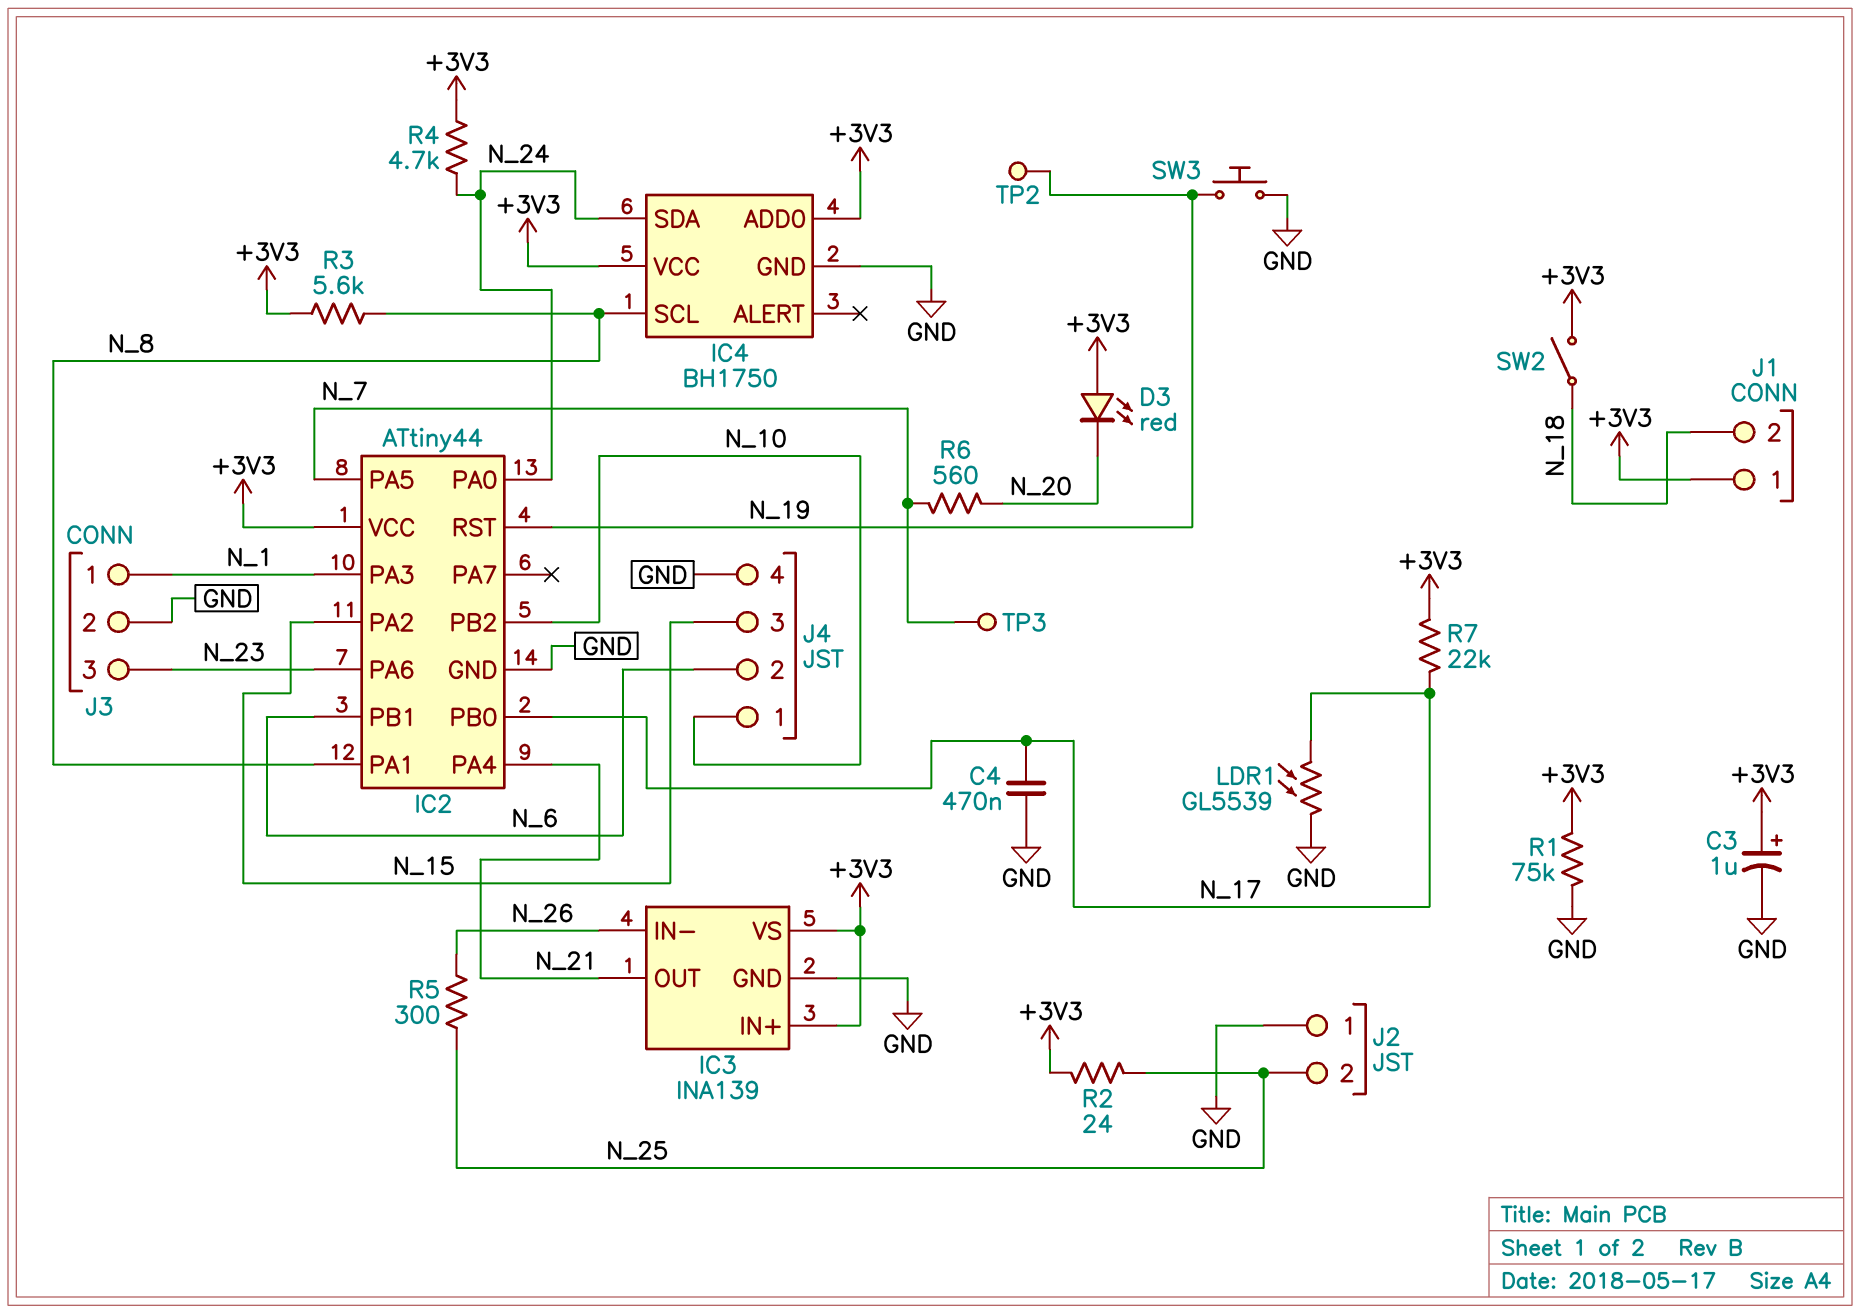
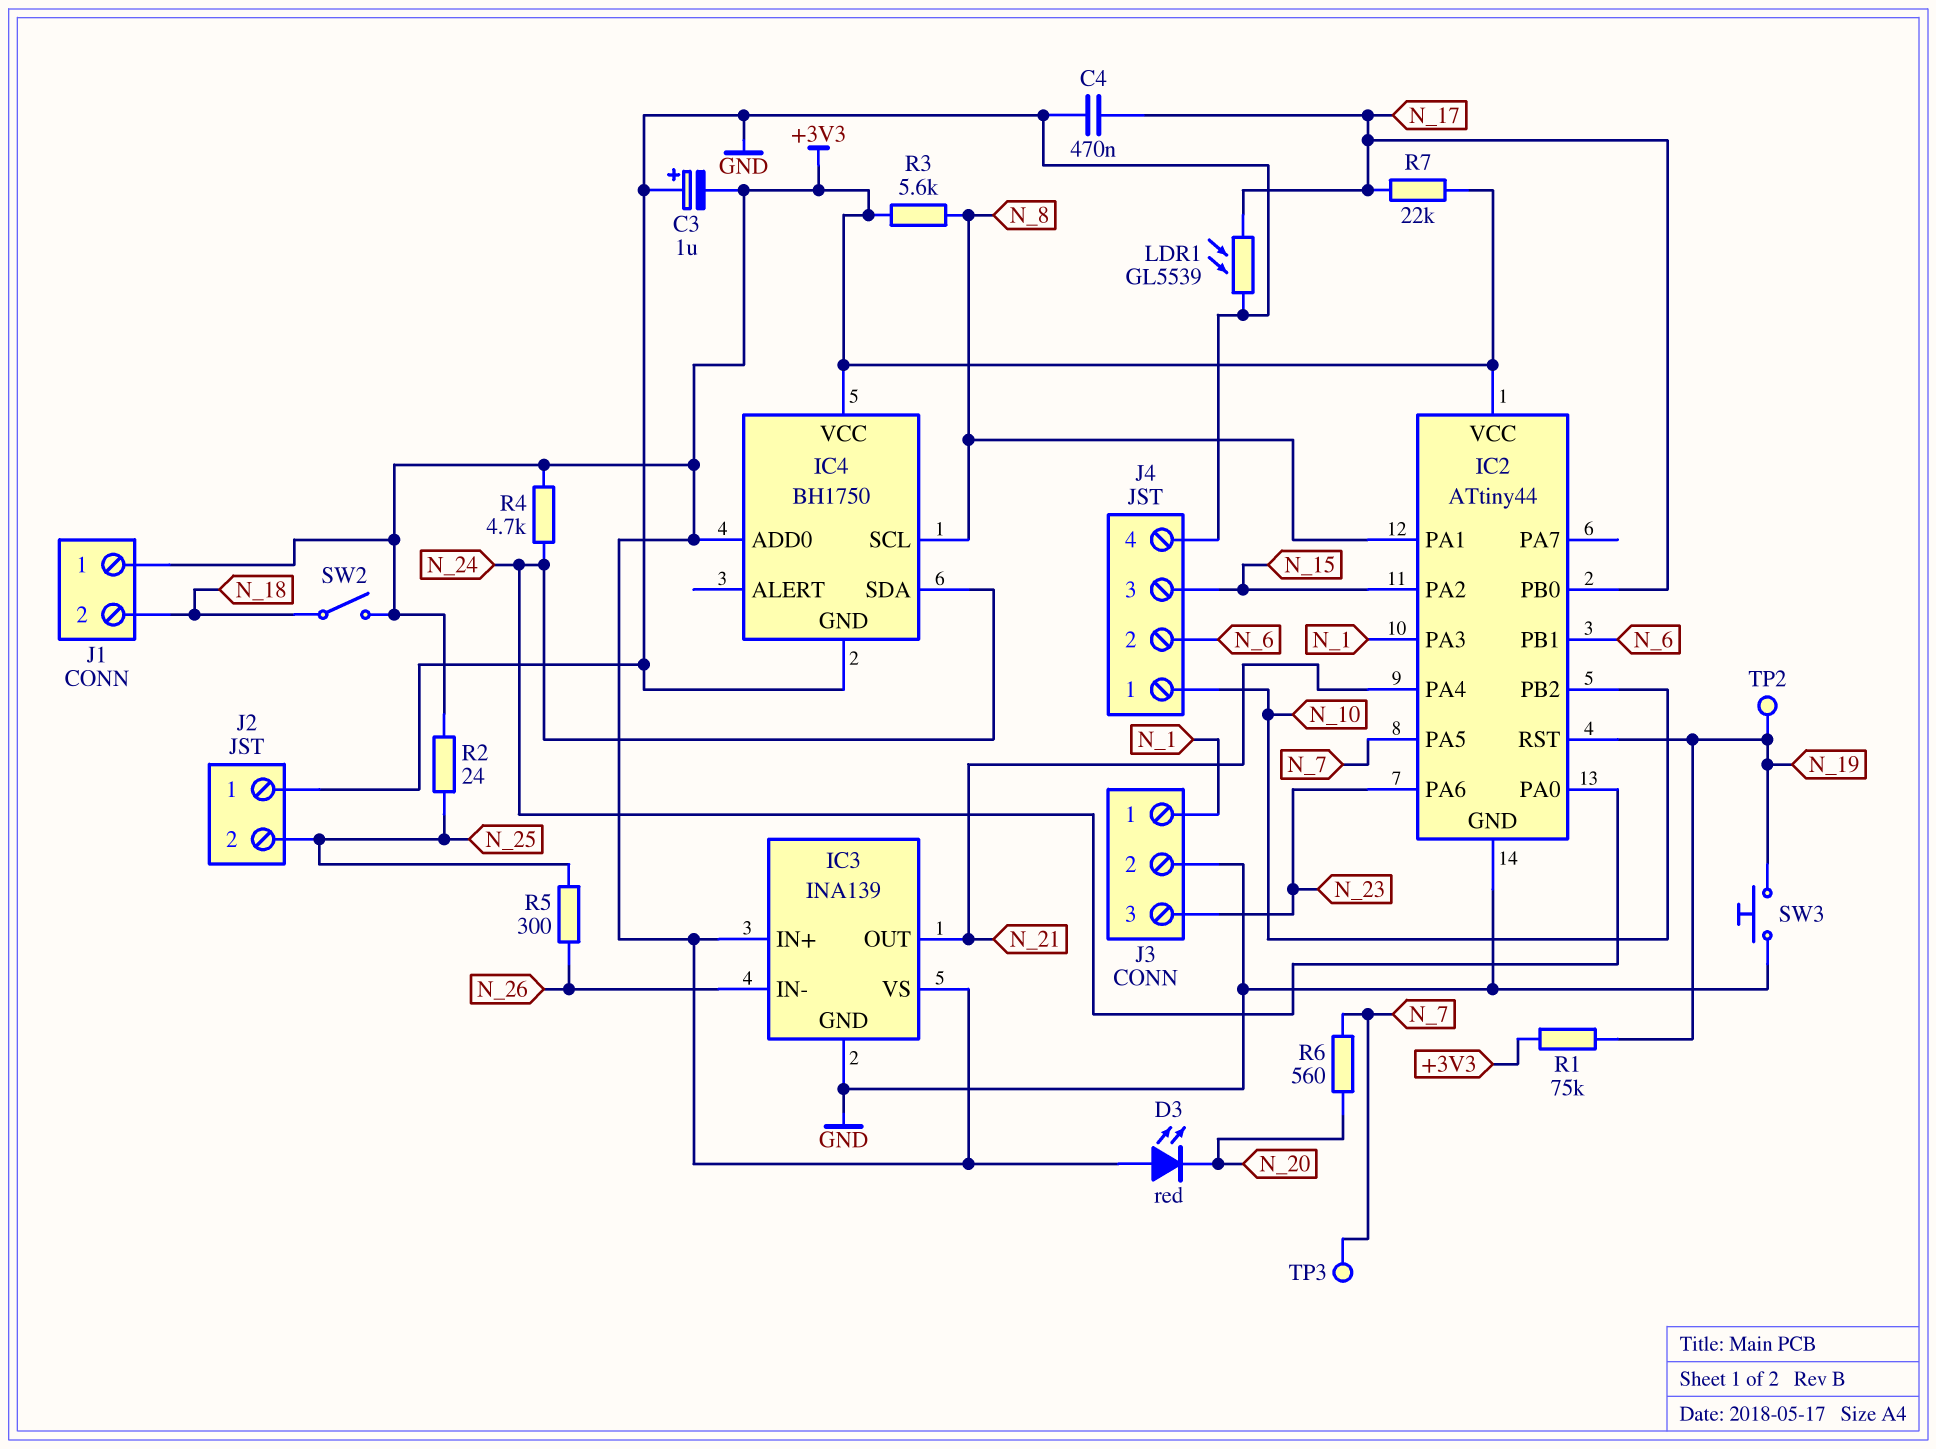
C3: 1uF (plus +3V3, minus GND) -> 1uF (plus GND, minus +3V3)
R1: 75k (+3V3, GND) -> 75k (+3V3, N_19)

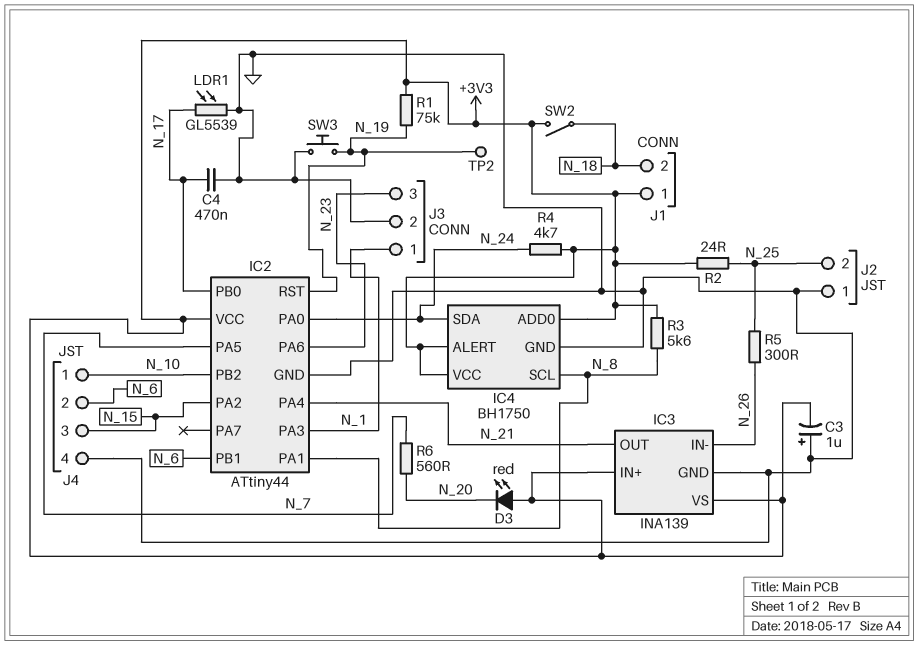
IC4 pin ALERT: none -> +3V3
R7: 22k (+3V3, N_17) -> none
TP3: test point (N_7) -> none

